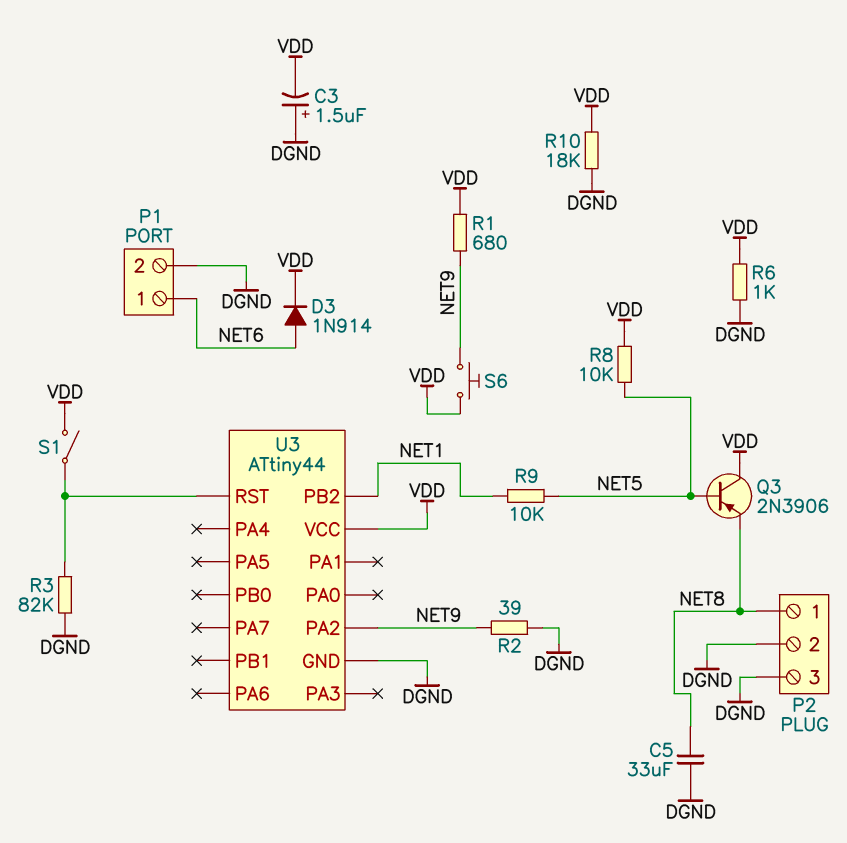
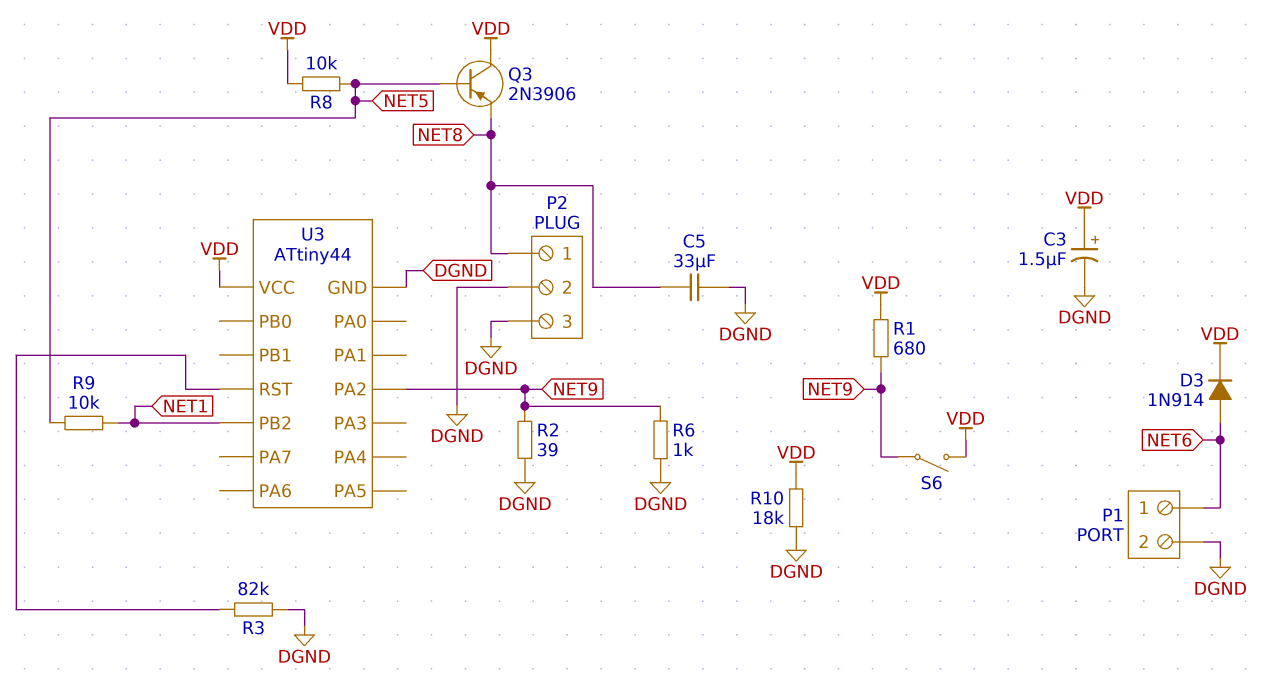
C3: 1.5uF (plus DGND, minus VDD) -> 1.5uF (plus VDD, minus DGND)
R6: 1k (DGND, VDD) -> 1k (DGND, NET9)
S1: switch (U3/RST, VDD) -> none
S6: button (NET9, VDD) -> switch (NET9, VDD)

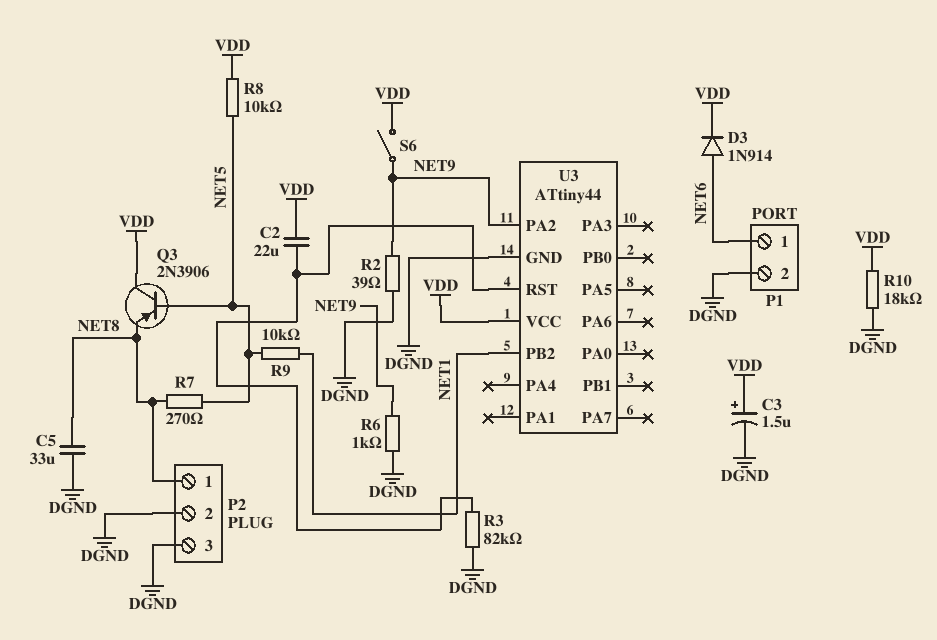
C2: none -> 22uF (U3/RST, VDD)
R1: 680 (NET9, VDD) -> none
R7: none -> 270 (NET5, NET8)

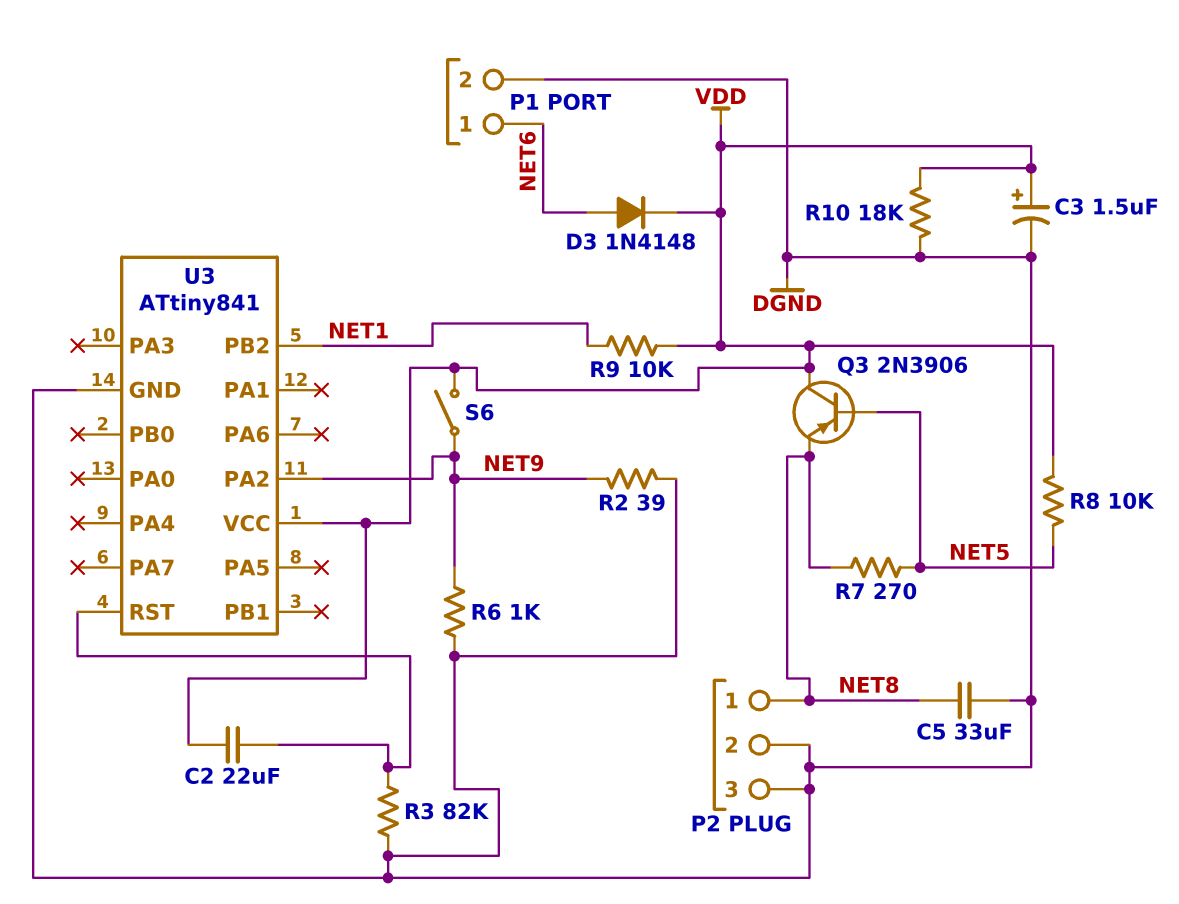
D3: diode 1N914 (A NET6, K VDD) -> diode 1N4148 (A NET6, K VDD)
R9: 10k (NET1, NET5) -> 10k (NET1, VDD)
U3: ATtiny44 -> ATtiny841

